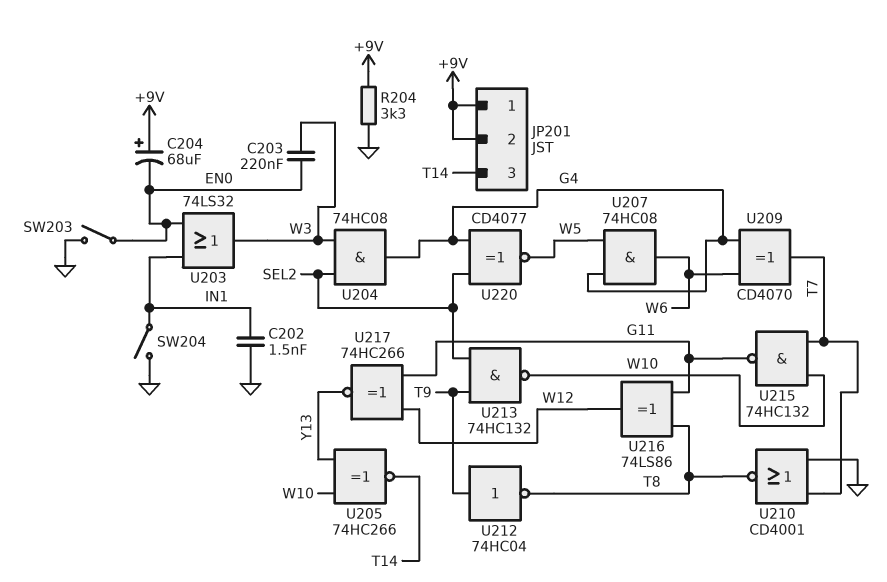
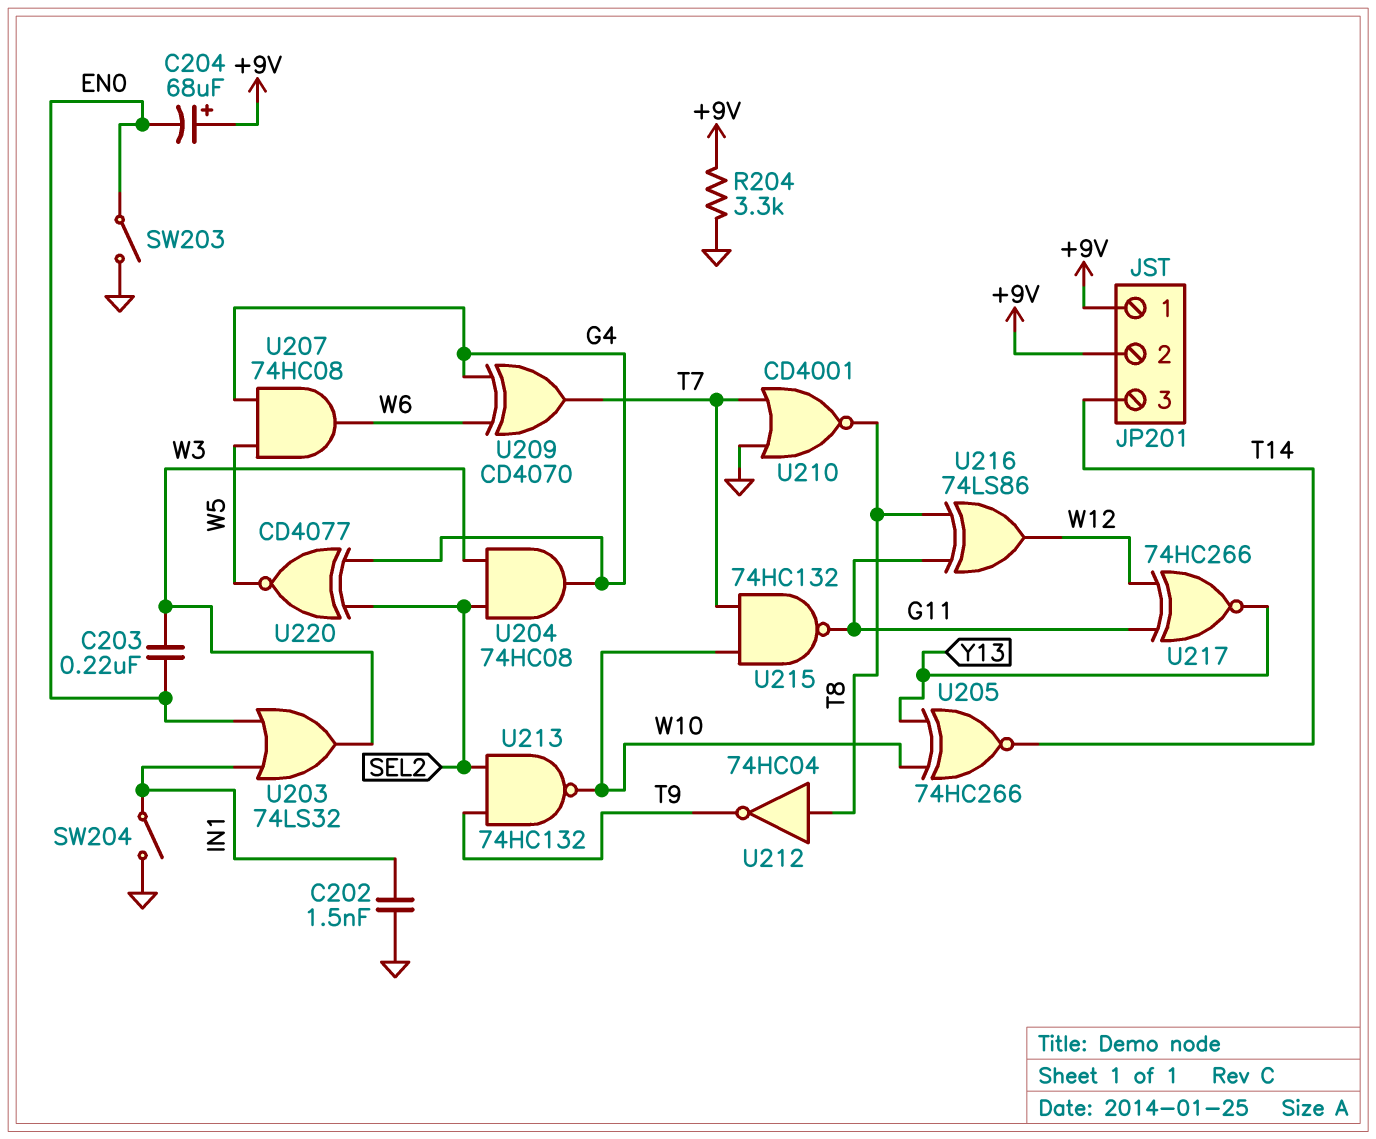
U212: NOT 74HC04 (in T9, out T8) -> NOT 74HC04 (in T8, out T9)

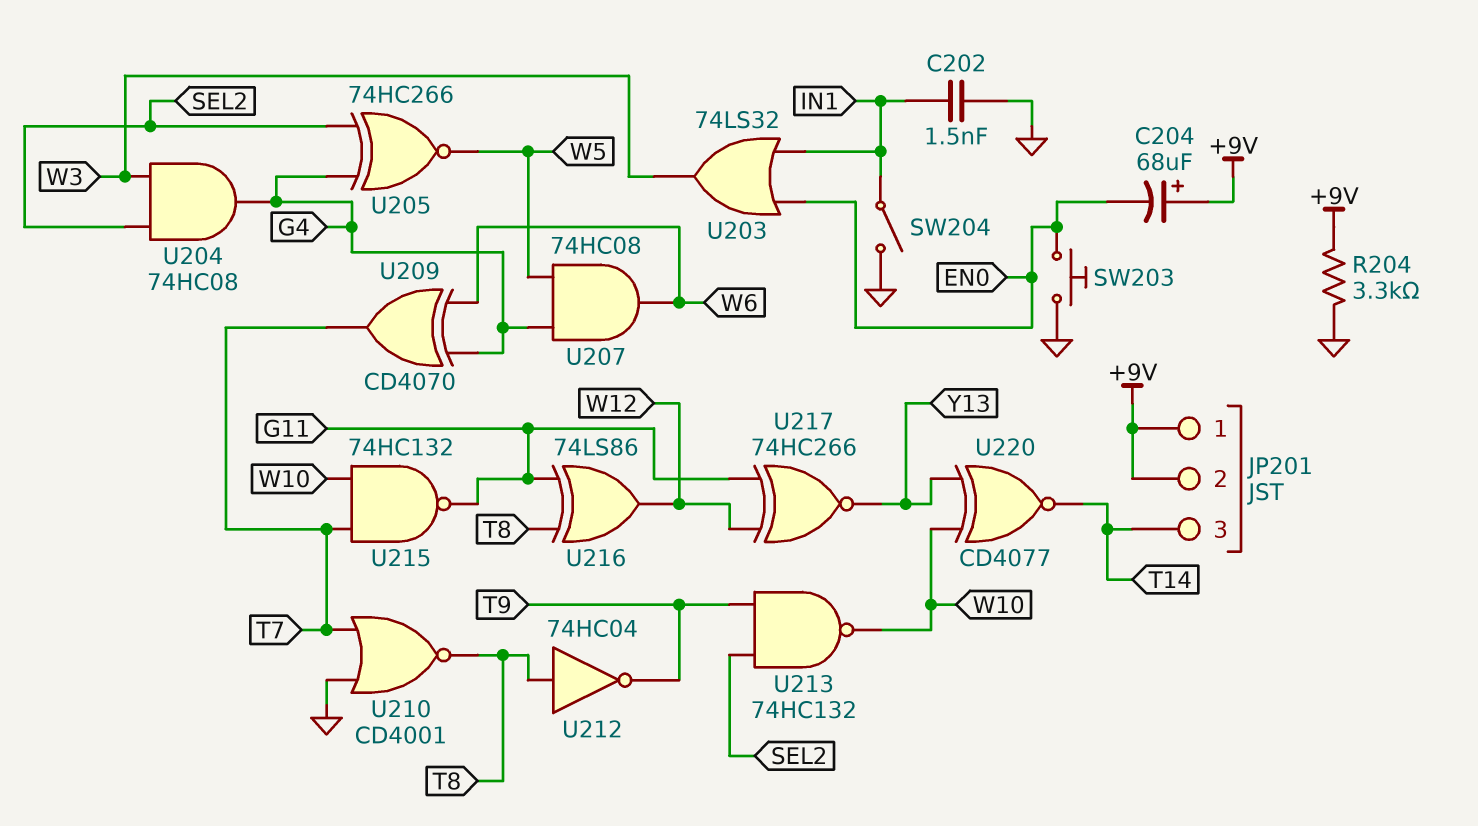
C203: 220nF (EN0, W3) -> none
SW203: switch (EN0, GND) -> button (EN0, GND)
U205: XNOR 74HC266 (in W10, in Y13, out T14) -> XNOR 74HC266 (in G4, in SEL2, out W5)
U220: XNOR CD4077 (in G4, in SEL2, out W5) -> XNOR CD4077 (in W10, in Y13, out T14)

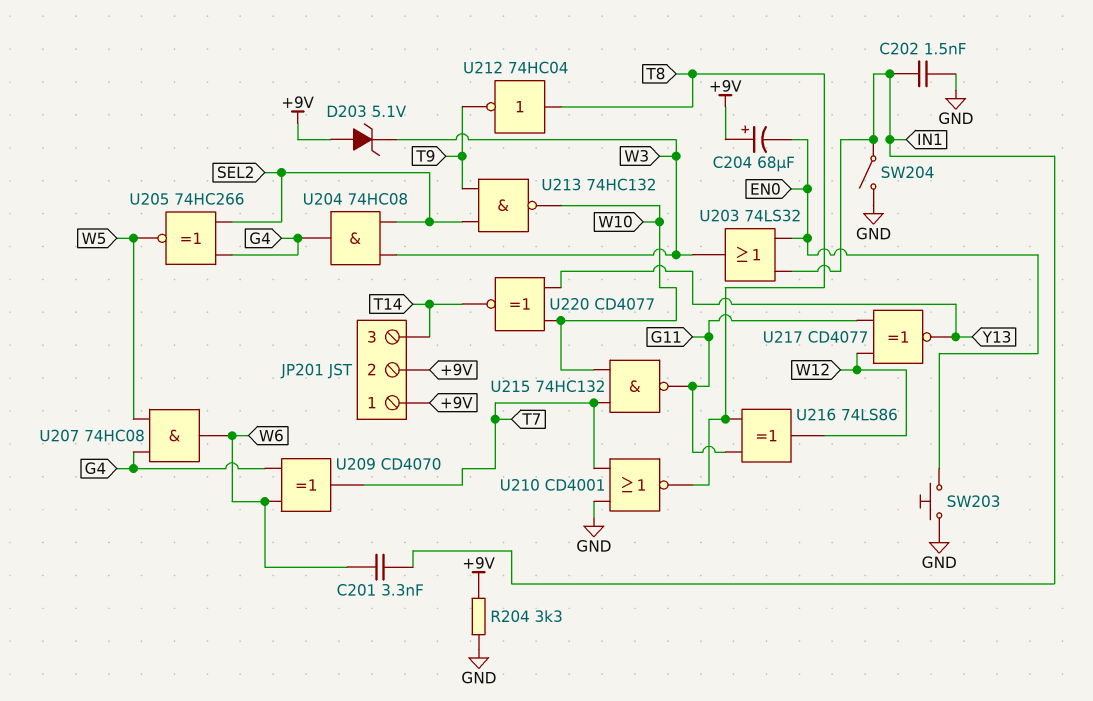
C201: none -> 3.3nF (IN1, W6)
D203: none -> zener 5.1V (A +9V, K W3)
U217: XNOR 74HC266 (in G11, in W12, out Y13) -> XNOR CD4077 (in G11, in W12, out Y13)

